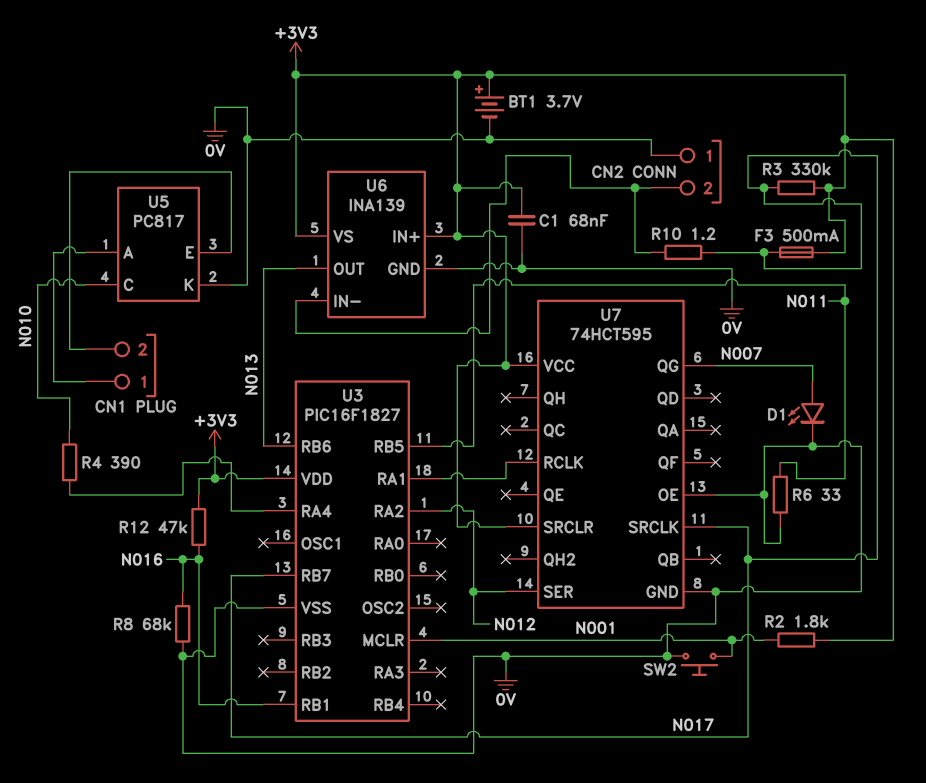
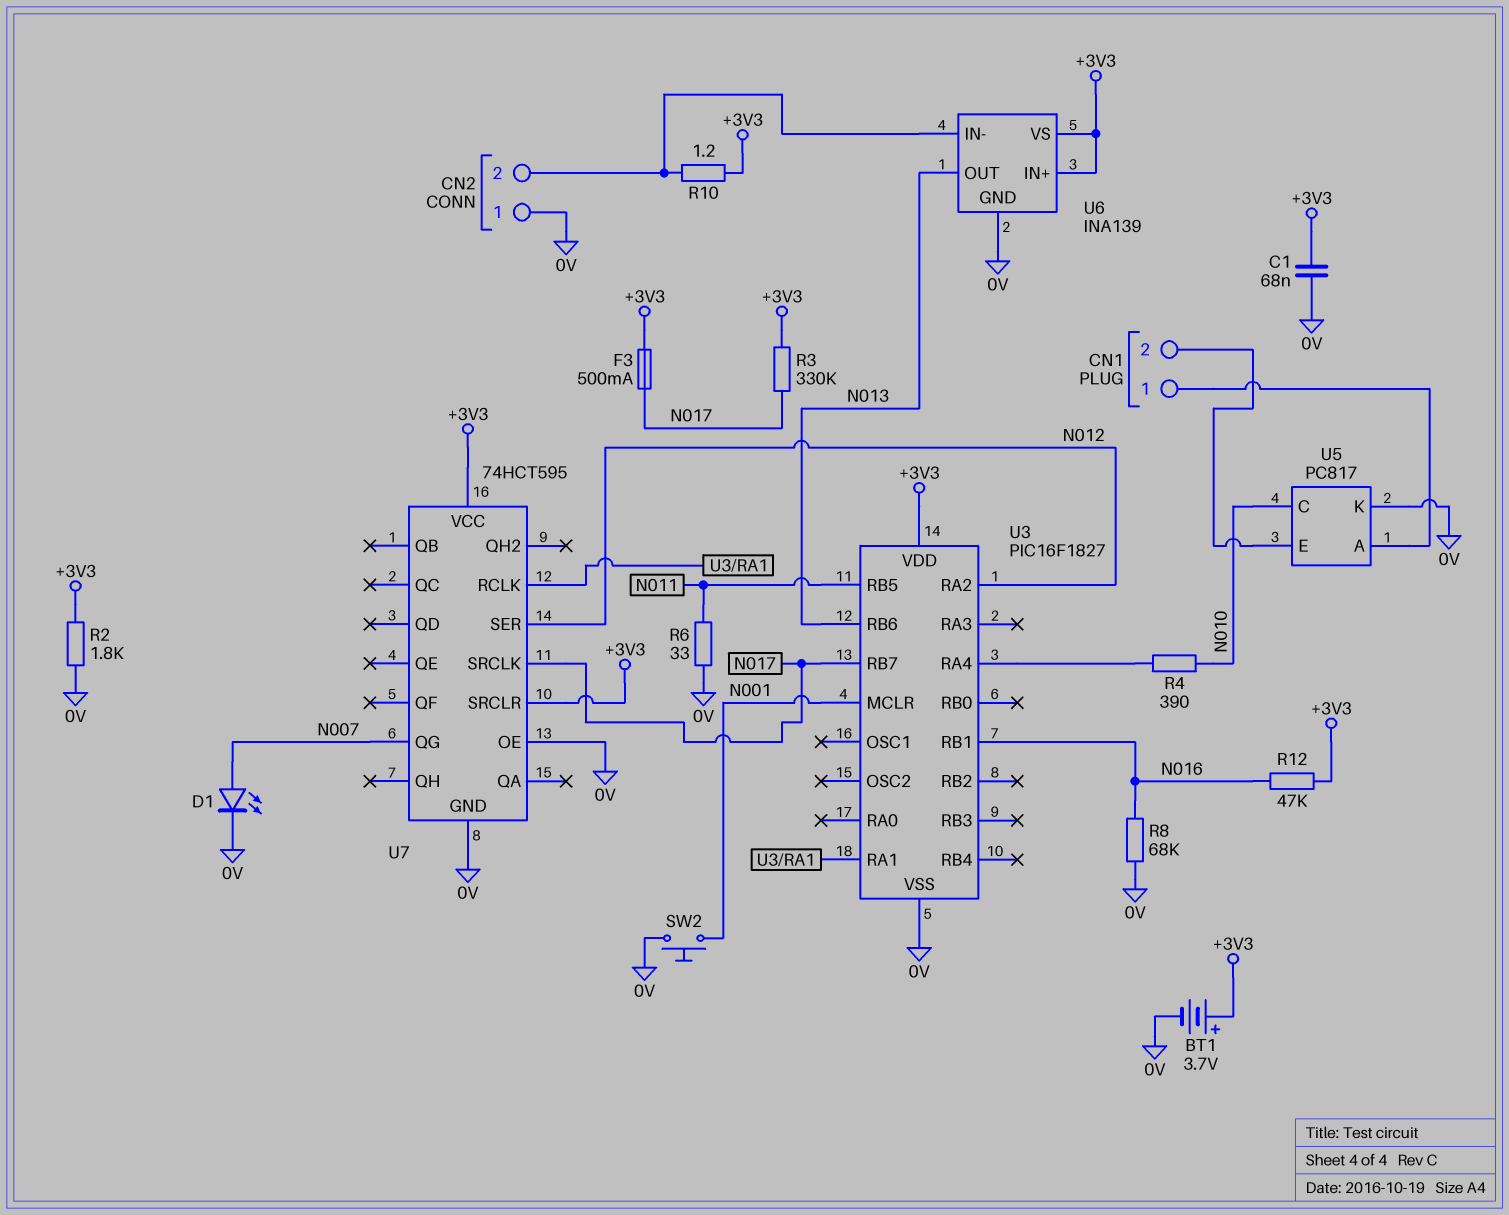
R2: 1.8k (+3V3, N001) -> 1.8k (+3V3, 0V)
R10: 1.2 (CN2/2, N017) -> 1.2 (+3V3, CN2/2)

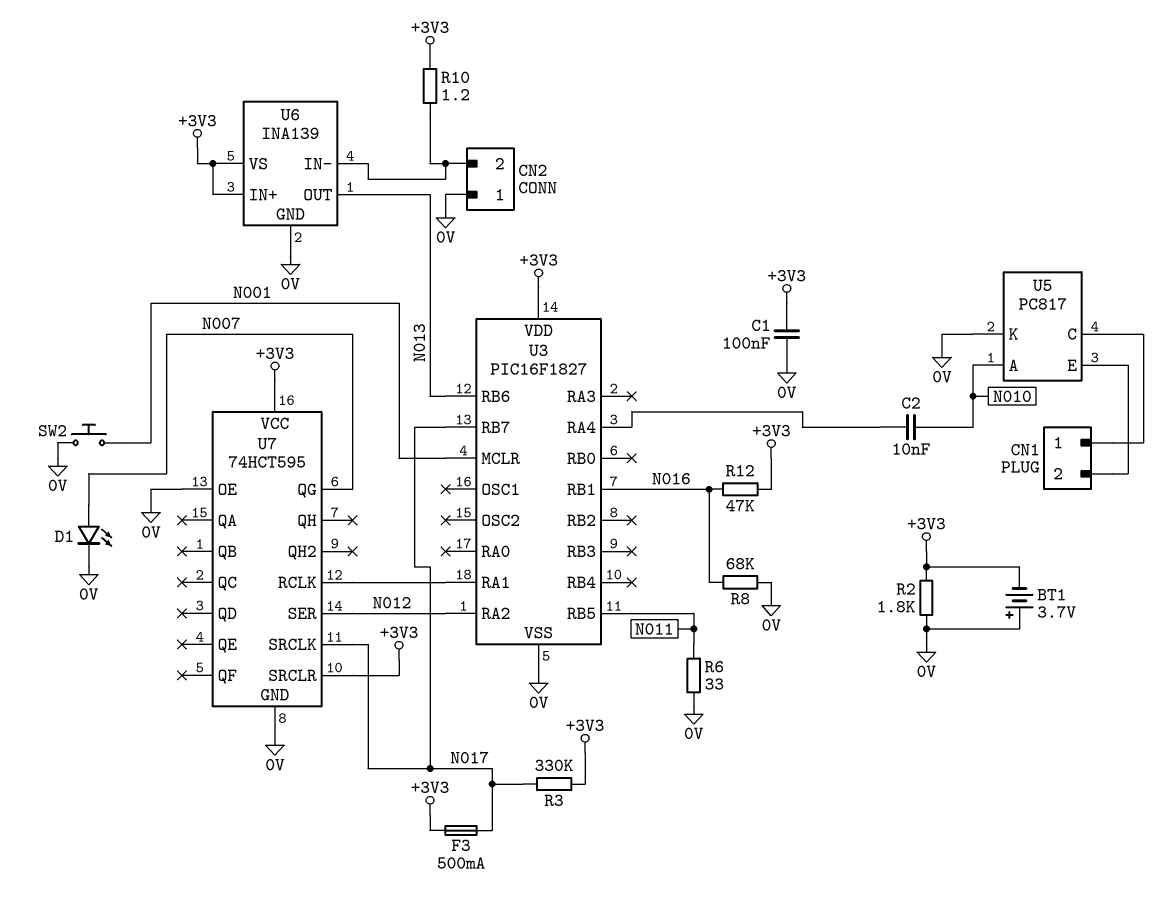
BT1: 3.7V (plus +3V3, minus 0V) -> 3.7V (plus 0V, minus +3V3)
C1: 68nF (+3V3, 0V) -> 100nF (+3V3, 0V)
C2: none -> 10nF (N010, U3/RA4)
R4: 390 (N010, U3/RA4) -> none
U5 pin A: CN1/1 -> N010
U5 pin C: N010 -> CN1/1

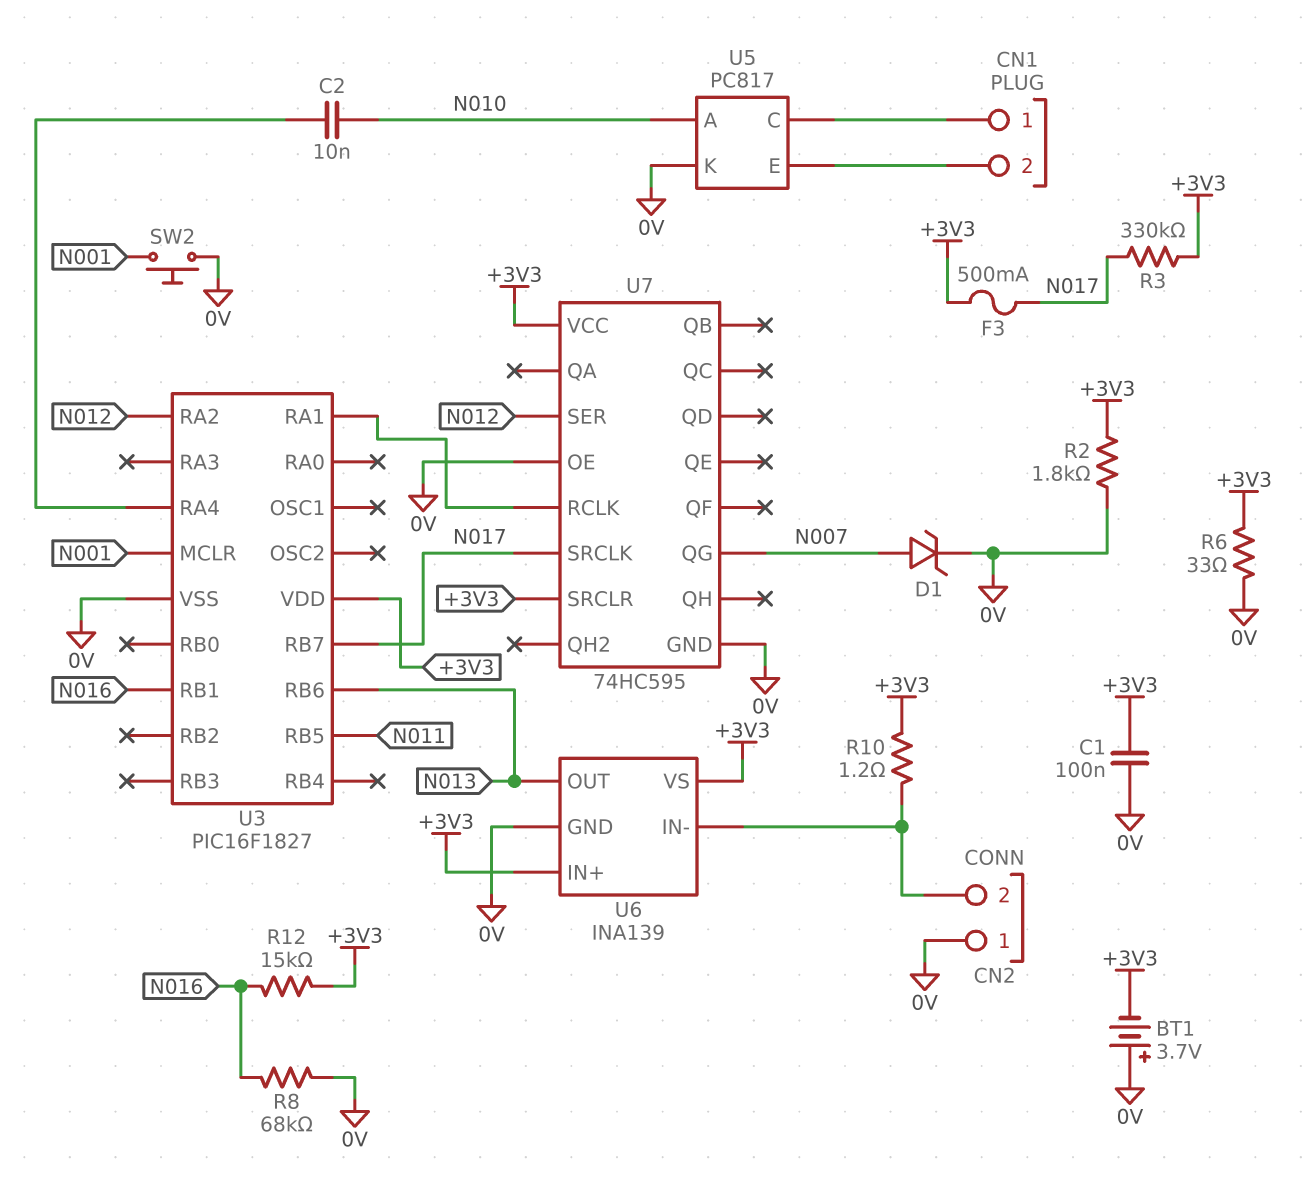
D1: LED (A N007, K 0V) -> zener (A N007, K 0V)
R6: 33 (0V, N011) -> 33 (+3V3, 0V)
R12: 47k (+3V3, N016) -> 15k (+3V3, N016)
U7: 74HCT595 -> 74HC595

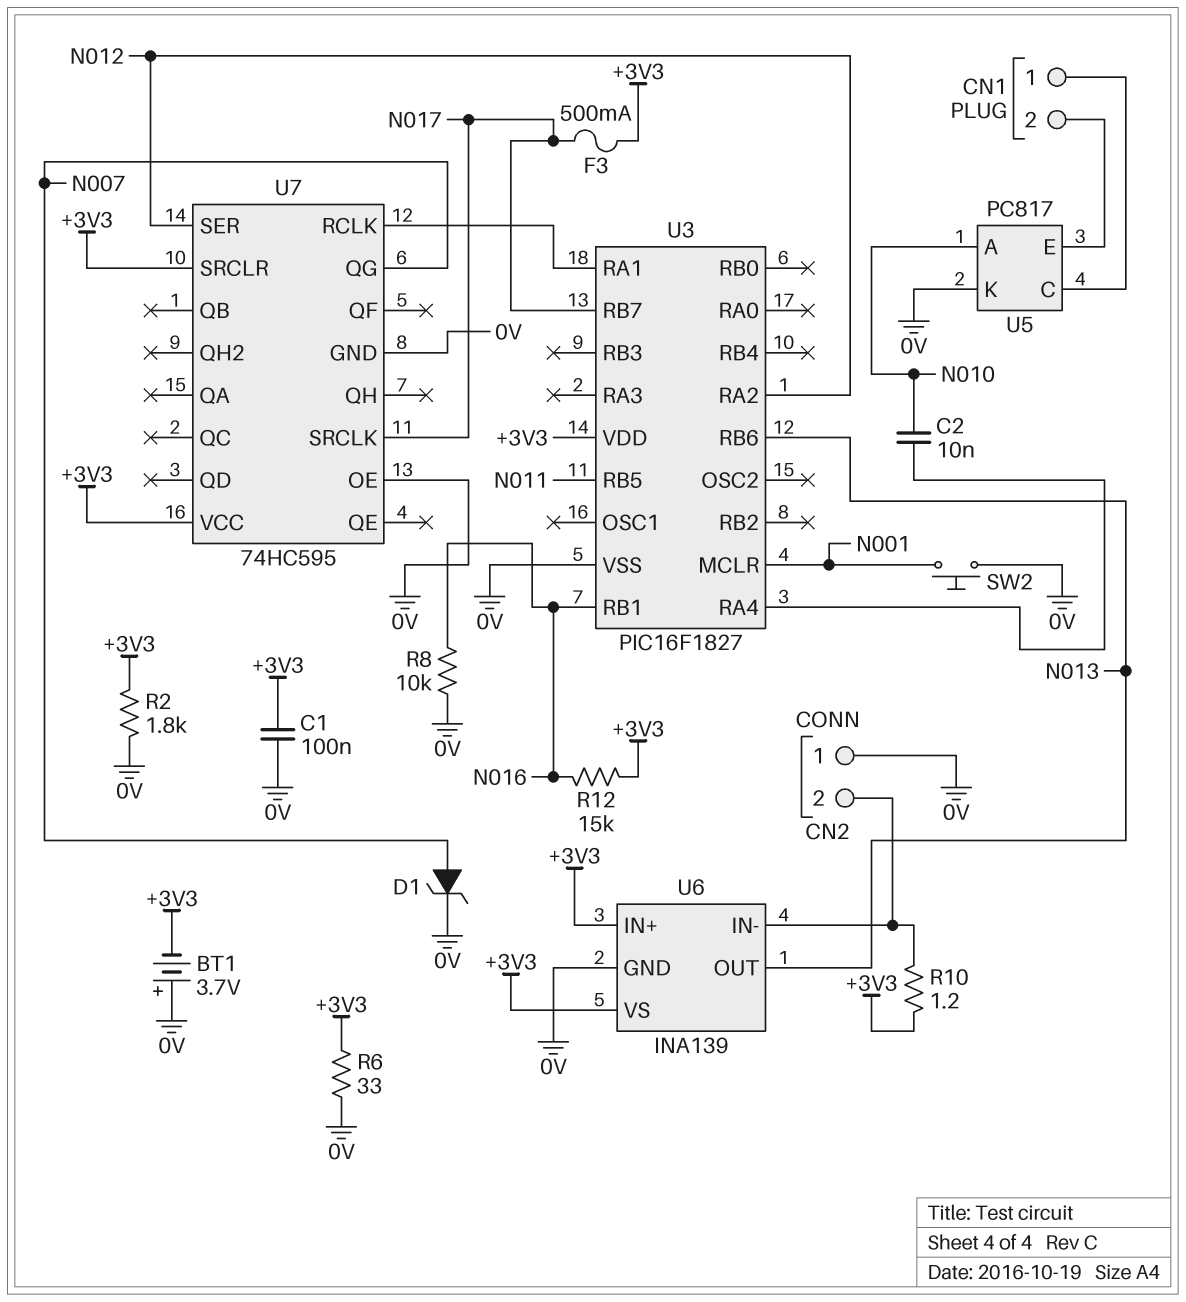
R3: 330k (+3V3, N017) -> none
R8: 68k (0V, N016) -> 10k (0V, N016)

